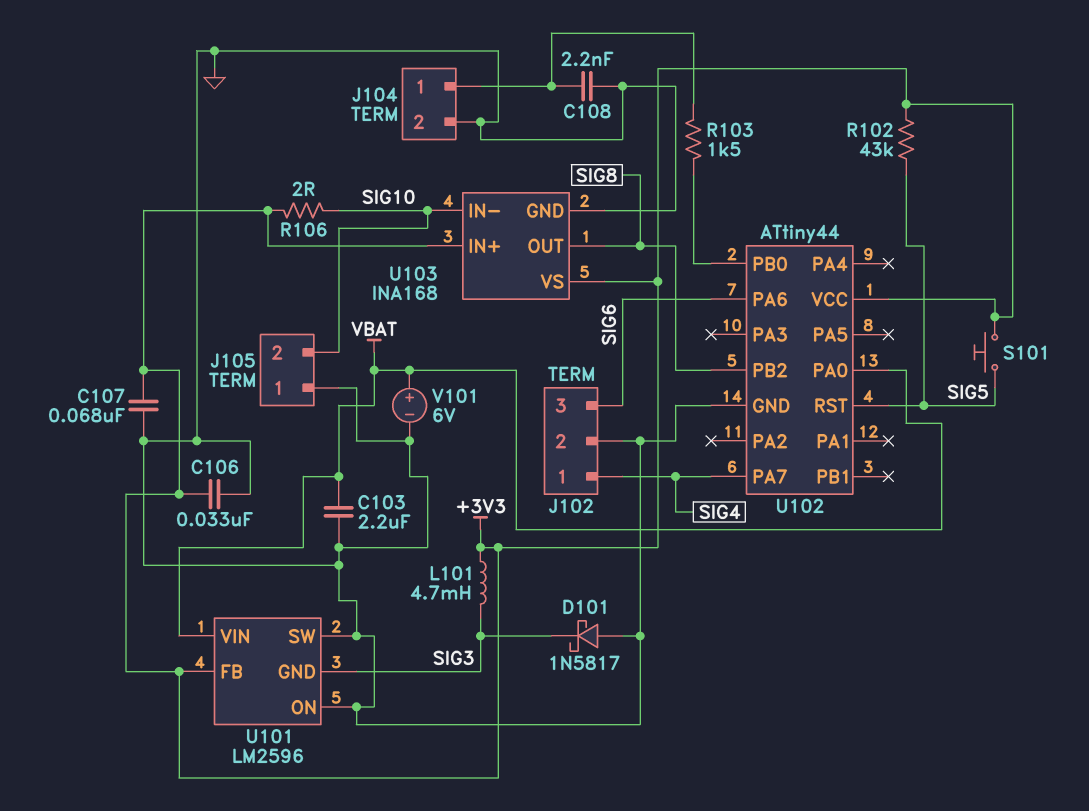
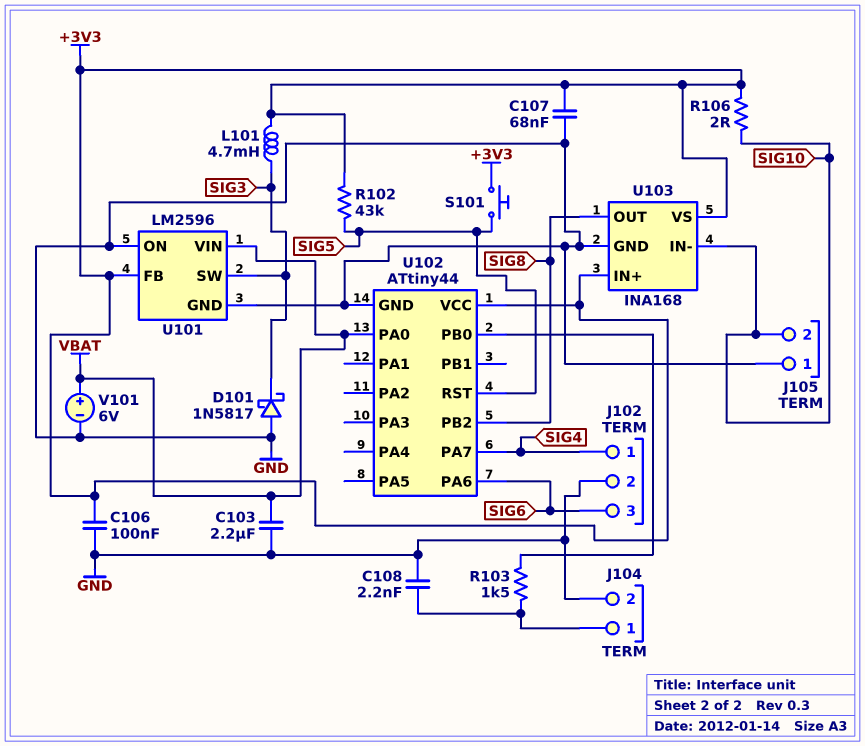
C106: 33nF (+3V3, GND) -> 100nF (+3V3, GND)
U101 pin GND: SIG3 -> GND
U101 pin SW: GND -> SIG3

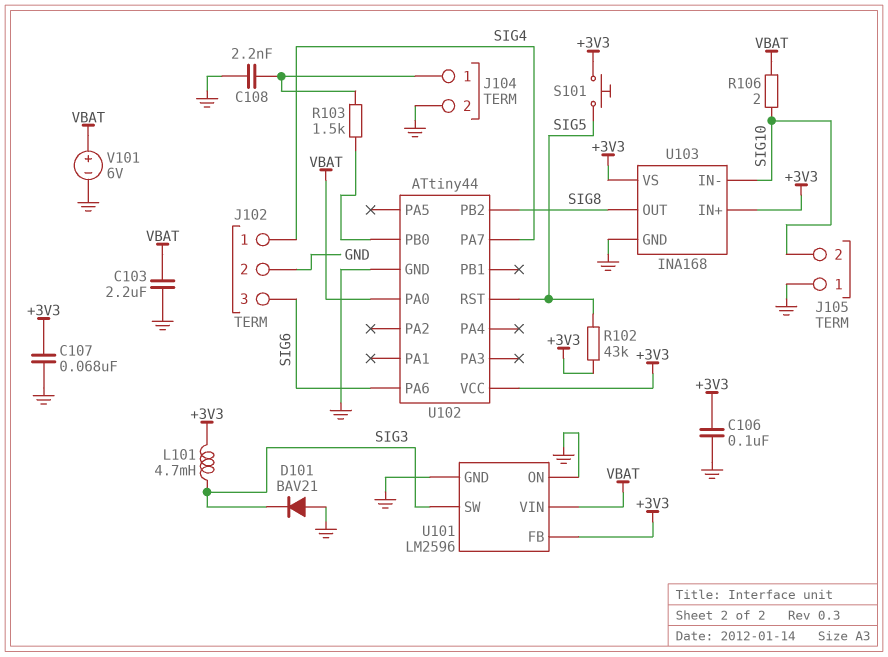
D101: schottky 1N5817 (A GND, K SIG3) -> diode BAV21 (A GND, K SIG3)
R106: 2 (+3V3, SIG10) -> 2 (SIG10, VBAT)

